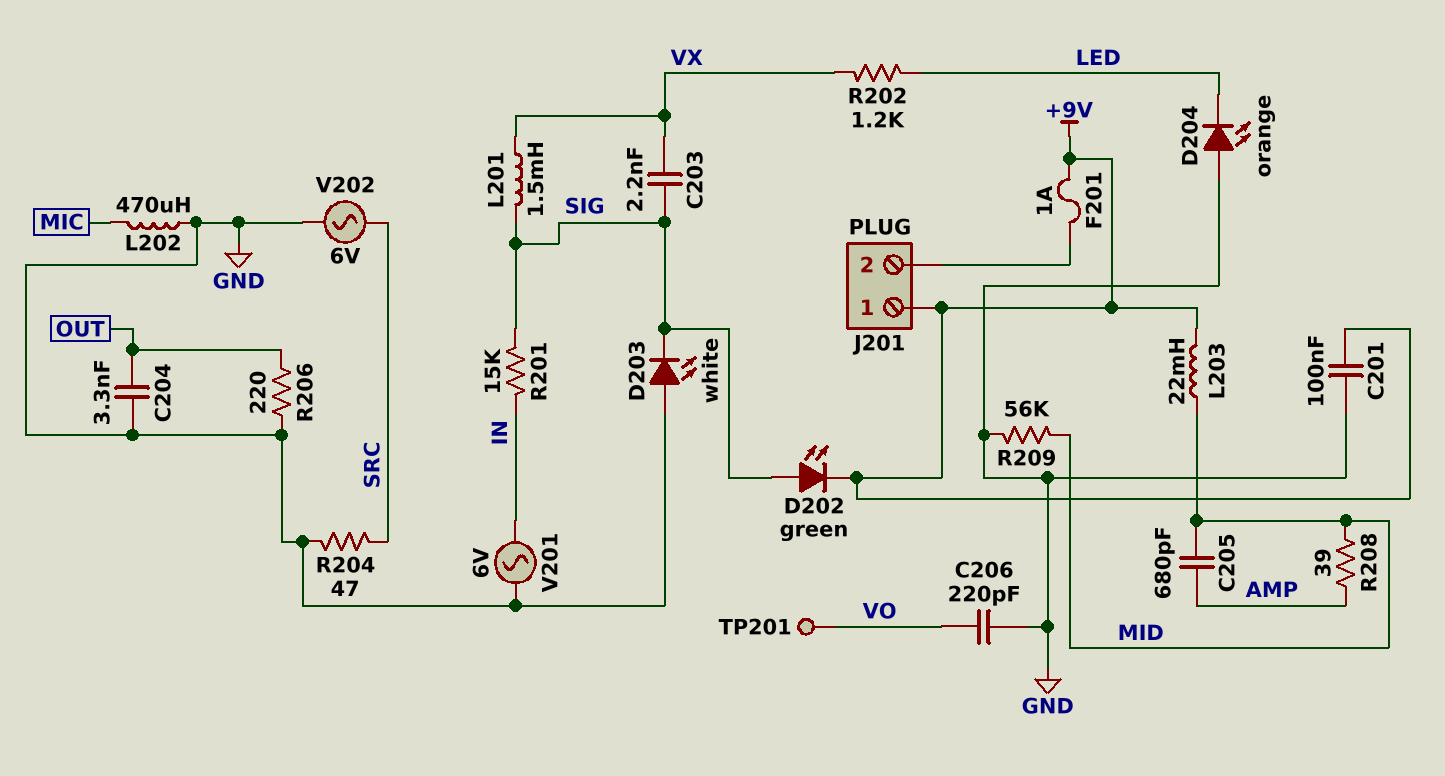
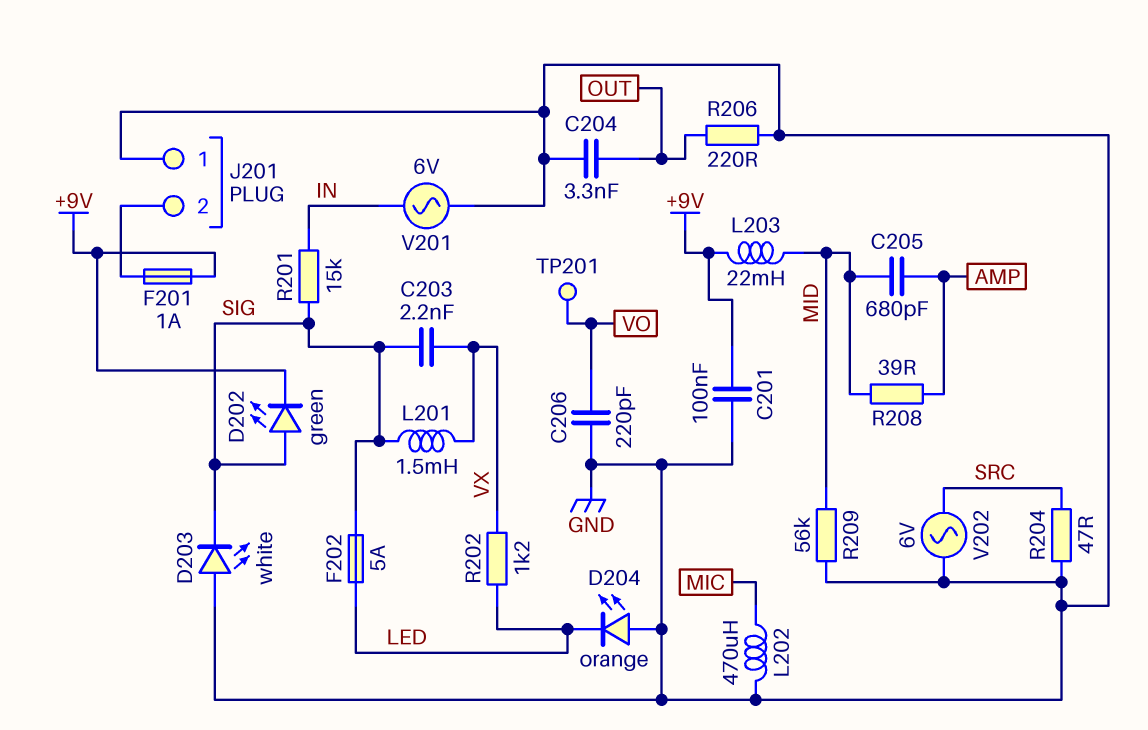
F202: none -> 5A (LED, SIG)
J201 pin 1: +9V -> GND

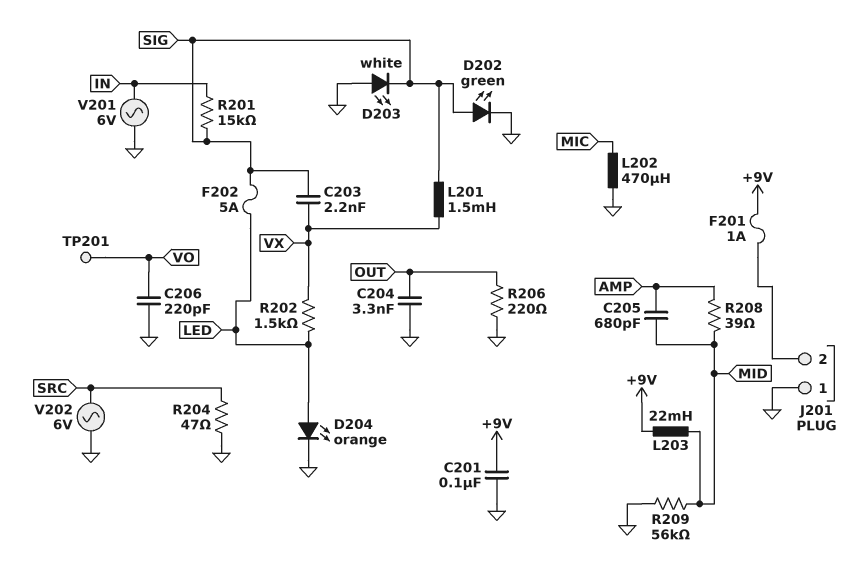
D202: LED green (A SIG, K +9V) -> LED green (A SIG, K GND)
D204: LED orange (A GND, K LED) -> LED orange (A LED, K GND)
R202: 1.2k (LED, VX) -> 1.5k (LED, VX)

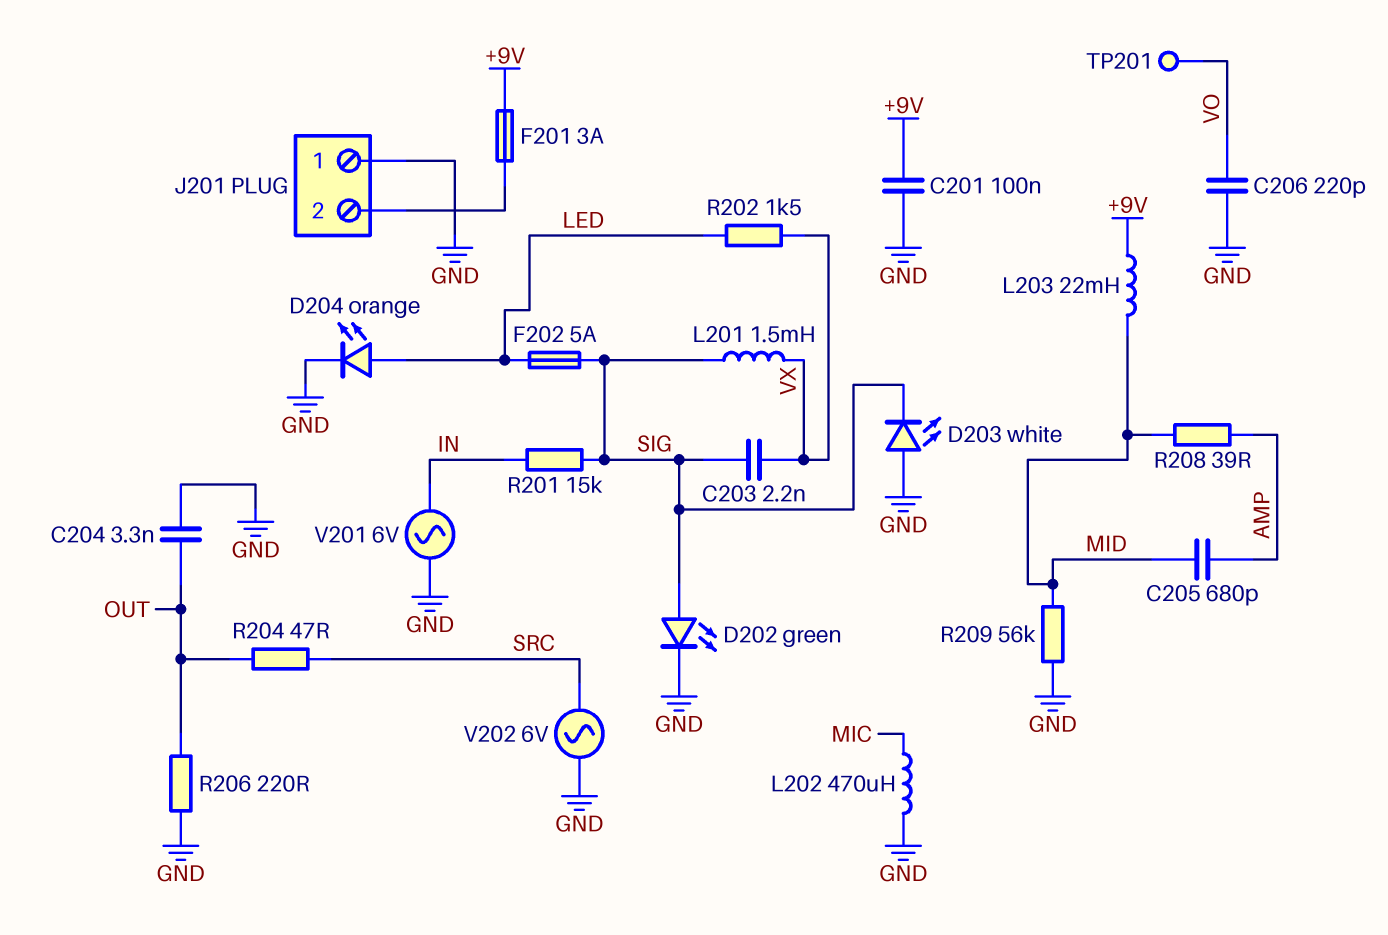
F201: 1A (+9V, J201/2) -> 3A (+9V, J201/2)
R204: 47 (GND, SRC) -> 47 (OUT, SRC)

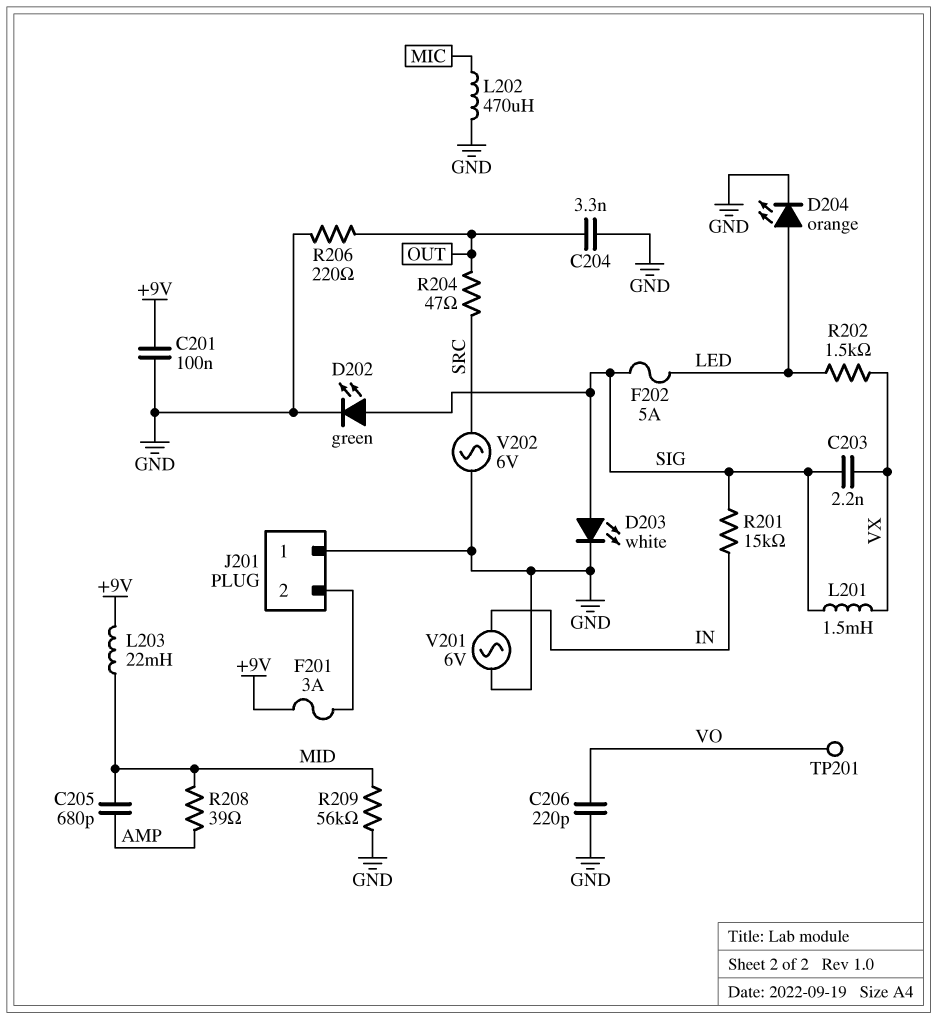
D203: LED white (A GND, K SIG) -> LED white (A SIG, K GND)

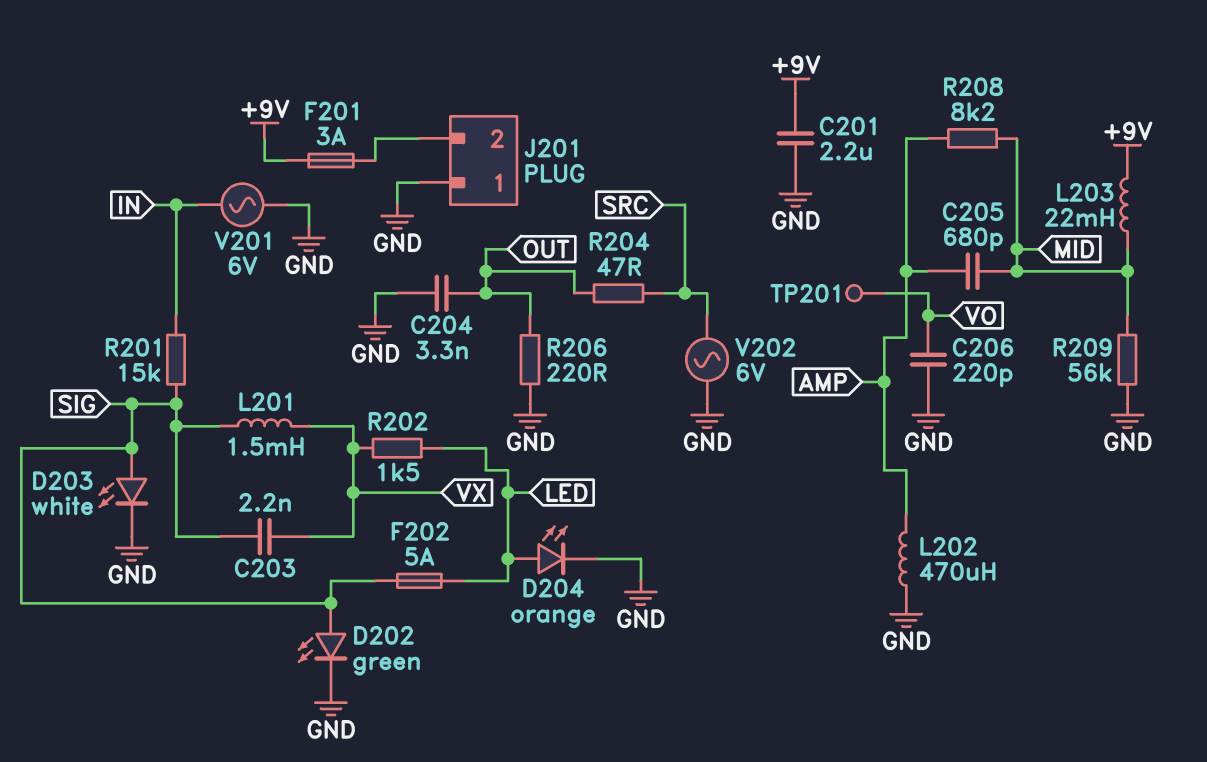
C201: 100nF (+9V, GND) -> 2.2uF (+9V, GND)
L202: 470uH (GND, MIC) -> 470uH (AMP, GND)
R208: 39 (AMP, MID) -> 8.2k (AMP, MID)

